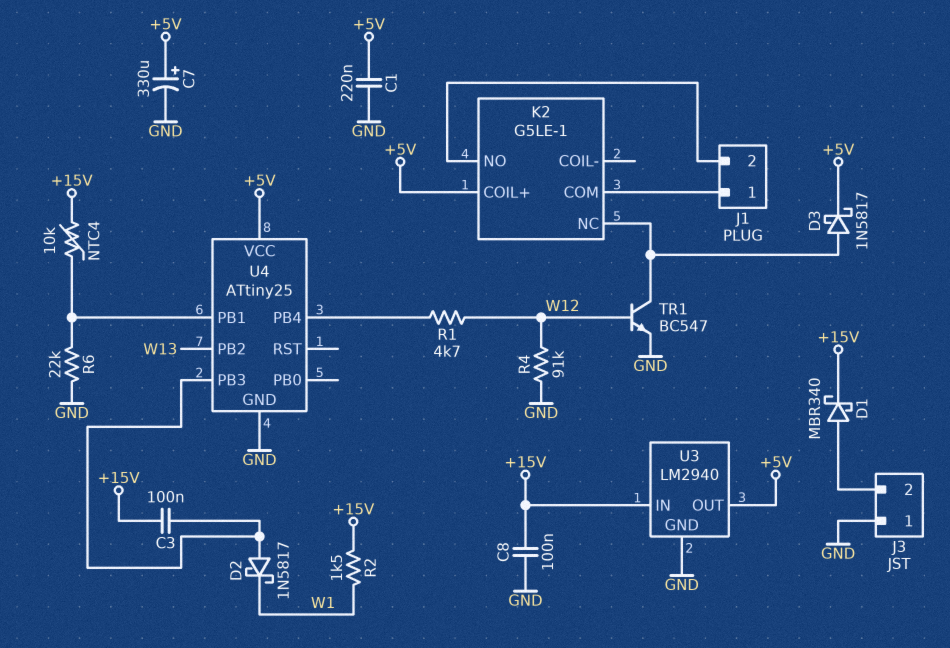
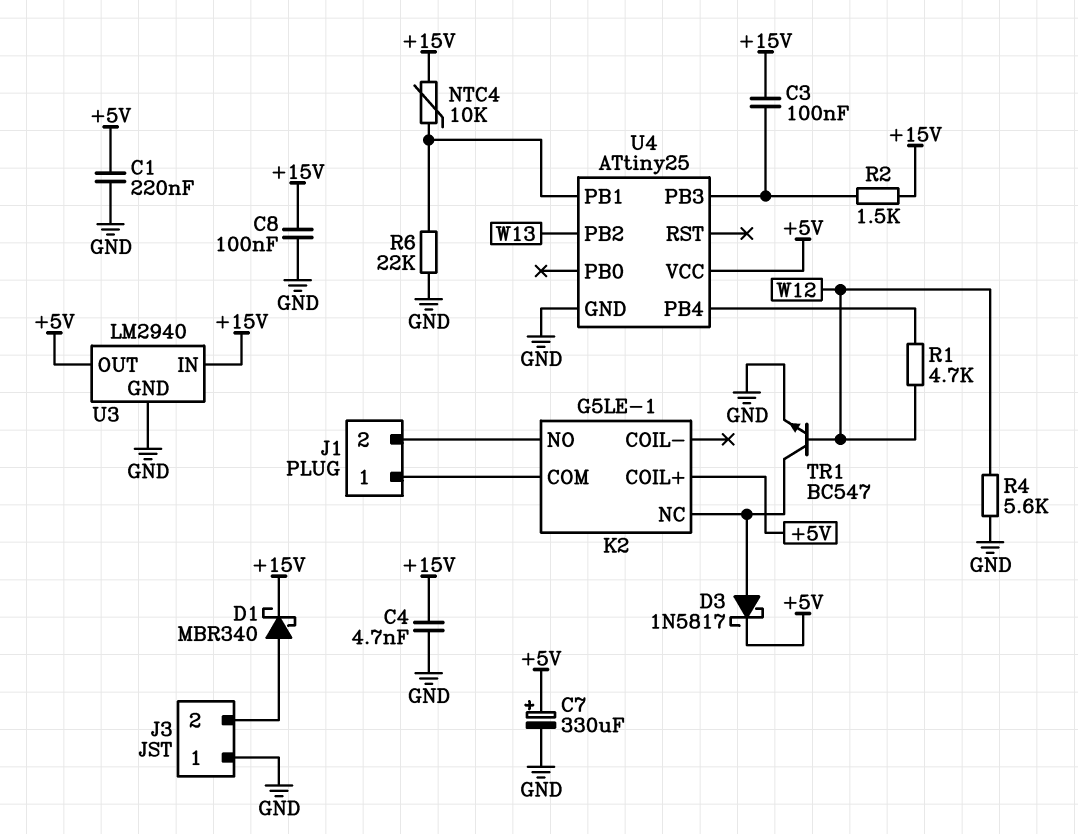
C4: none -> 4.7nF (+15V, GND)
D2: schottky 1N5817 (A U4/PB3, K W1) -> none
R2: 1.5k (+15V, W1) -> 1.5k (+15V, U4/PB3)
R4: 91k (GND, W12) -> 5.6k (GND, W12)

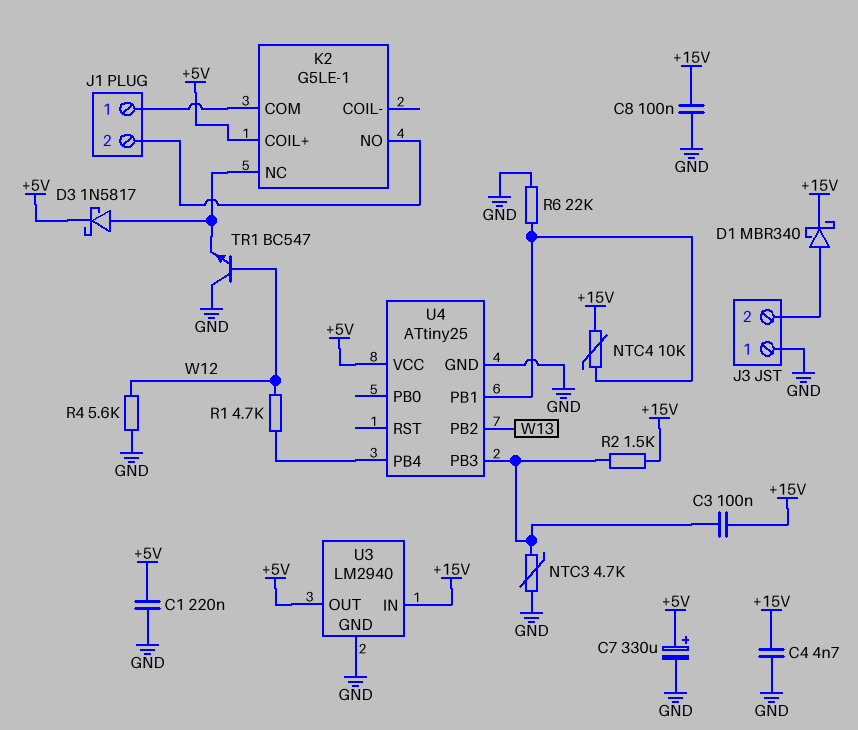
NTC3: none -> 4.7k (GND, U4/PB3)
TR1: NPN BC547 (B W12, C K2/NC, E GND) -> NPN BC547 (B W12, C GND, E K2/NC)

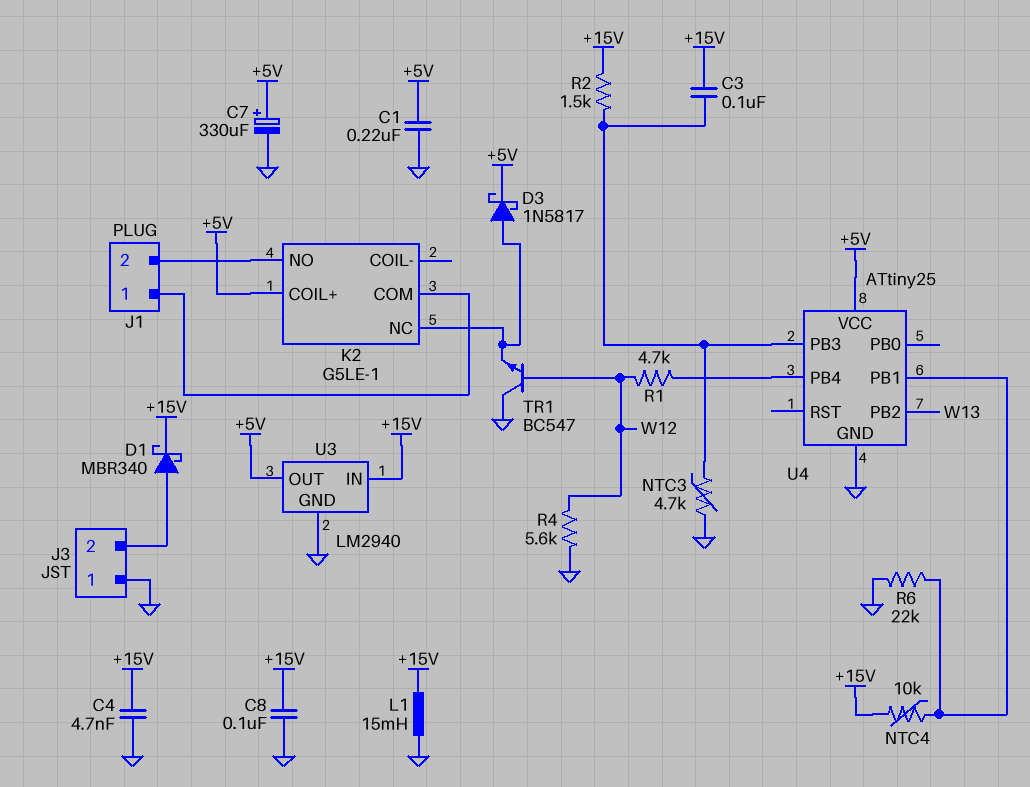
L1: none -> 15mH (+15V, GND)

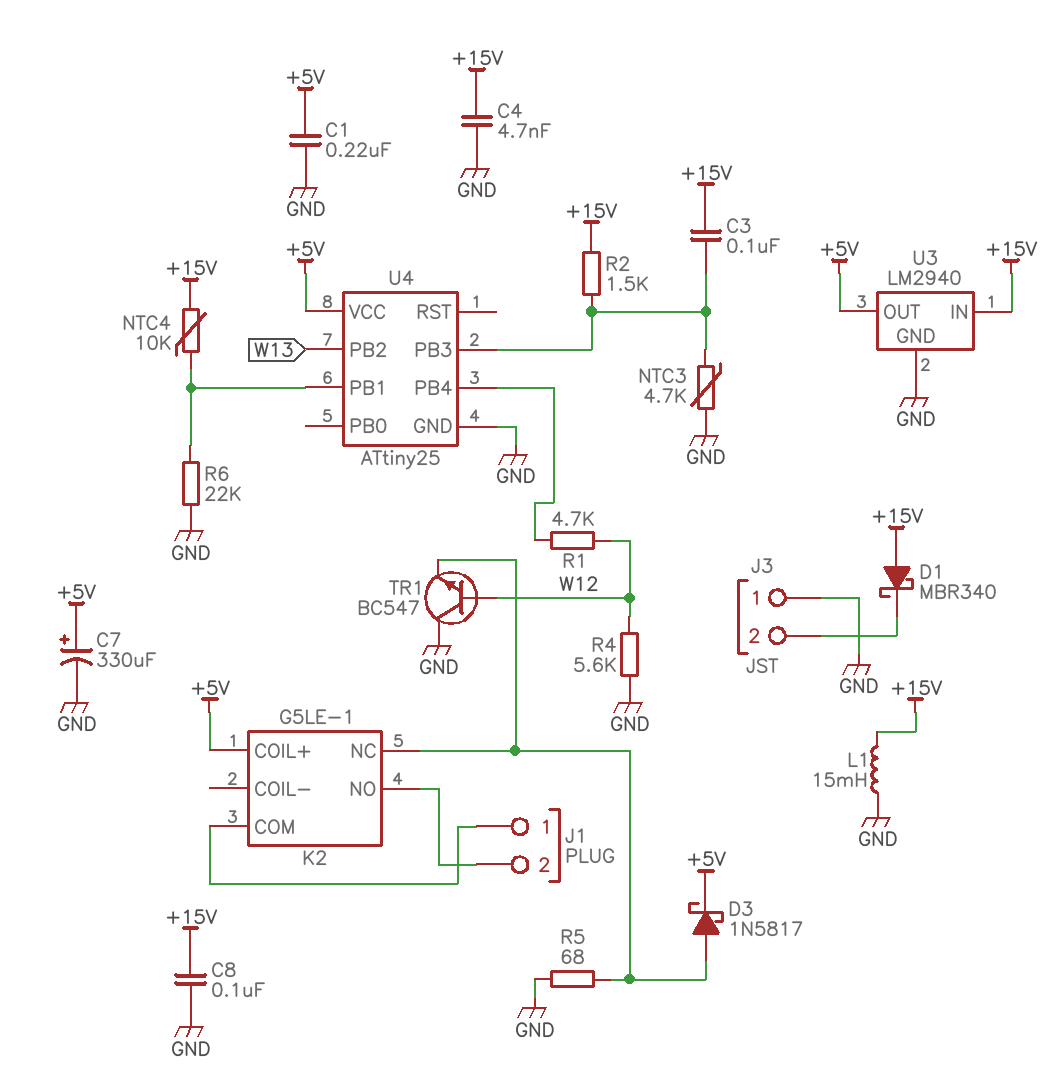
D1: schottky MBR340 (A J3/2, K +15V) -> schottky MBR340 (A +15V, K J3/2)
R5: none -> 68 (GND, K2/NC)

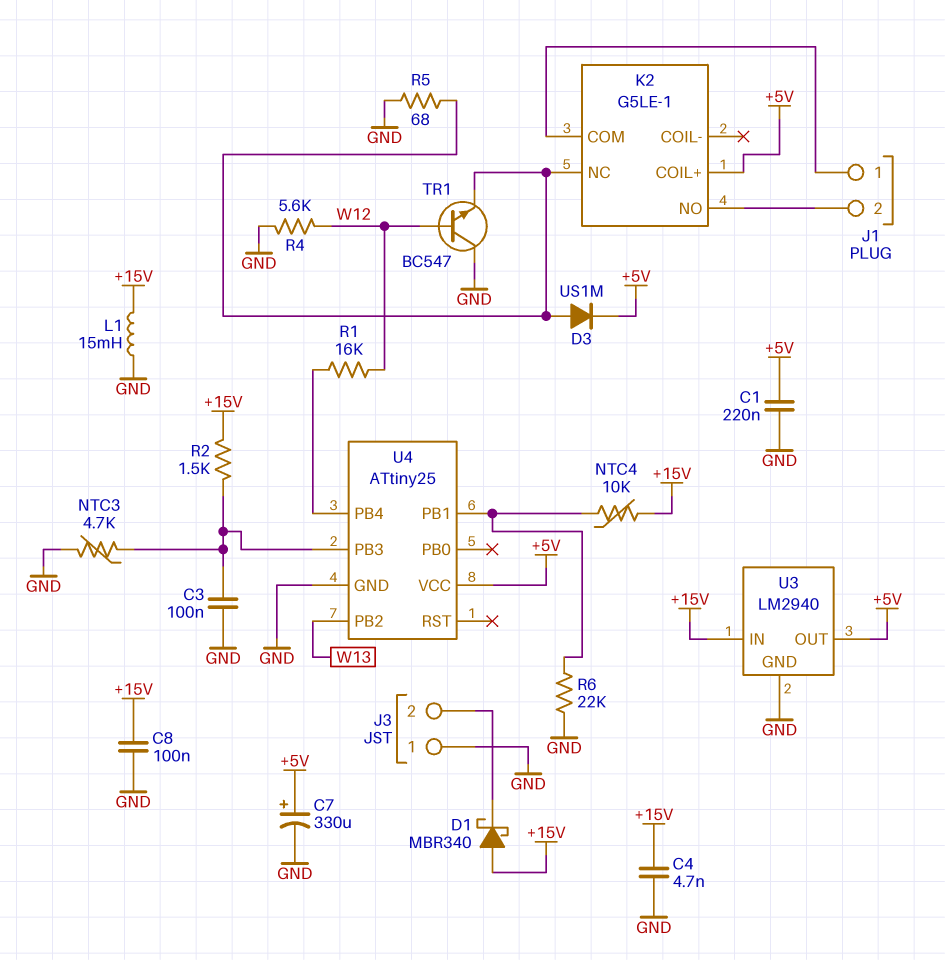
C3: 100nF (+15V, U4/PB3) -> 100nF (GND, U4/PB3)
D3: schottky 1N5817 (A K2/NC, K +5V) -> diode US1M (A K2/NC, K +5V)
R1: 4.7k (U4/PB4, W12) -> 16k (U4/PB4, W12)

